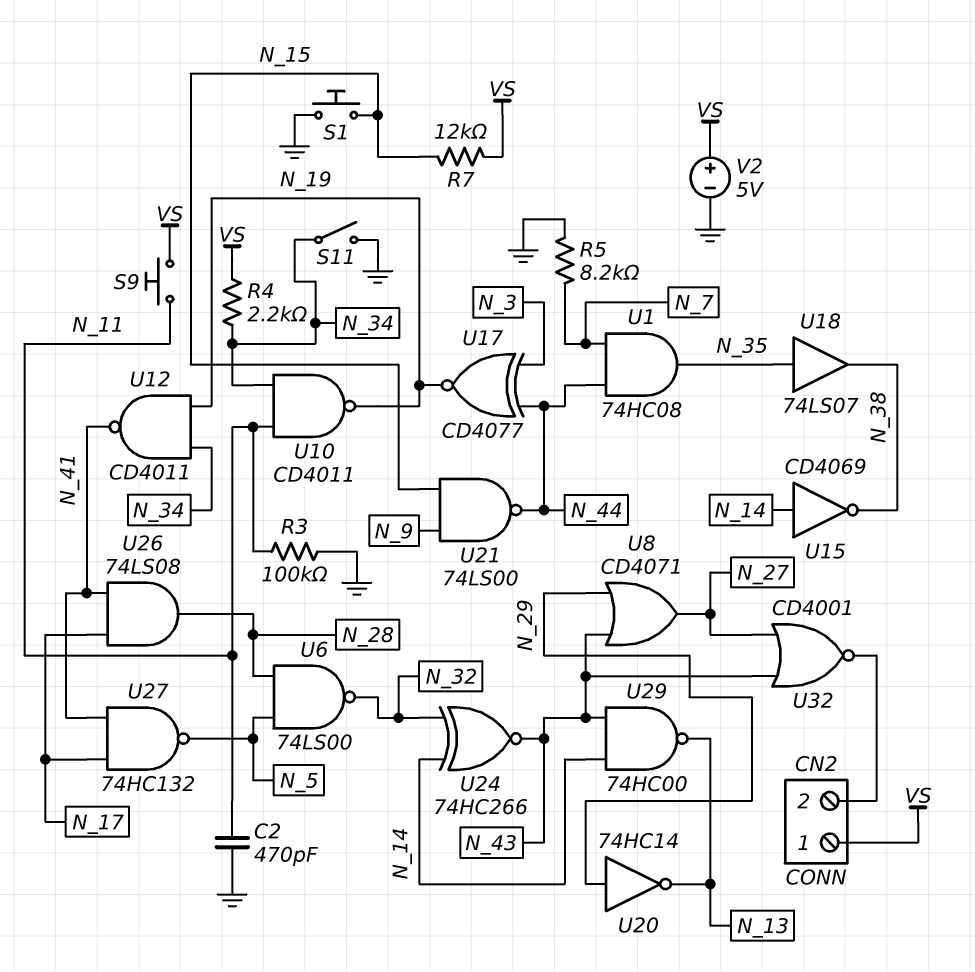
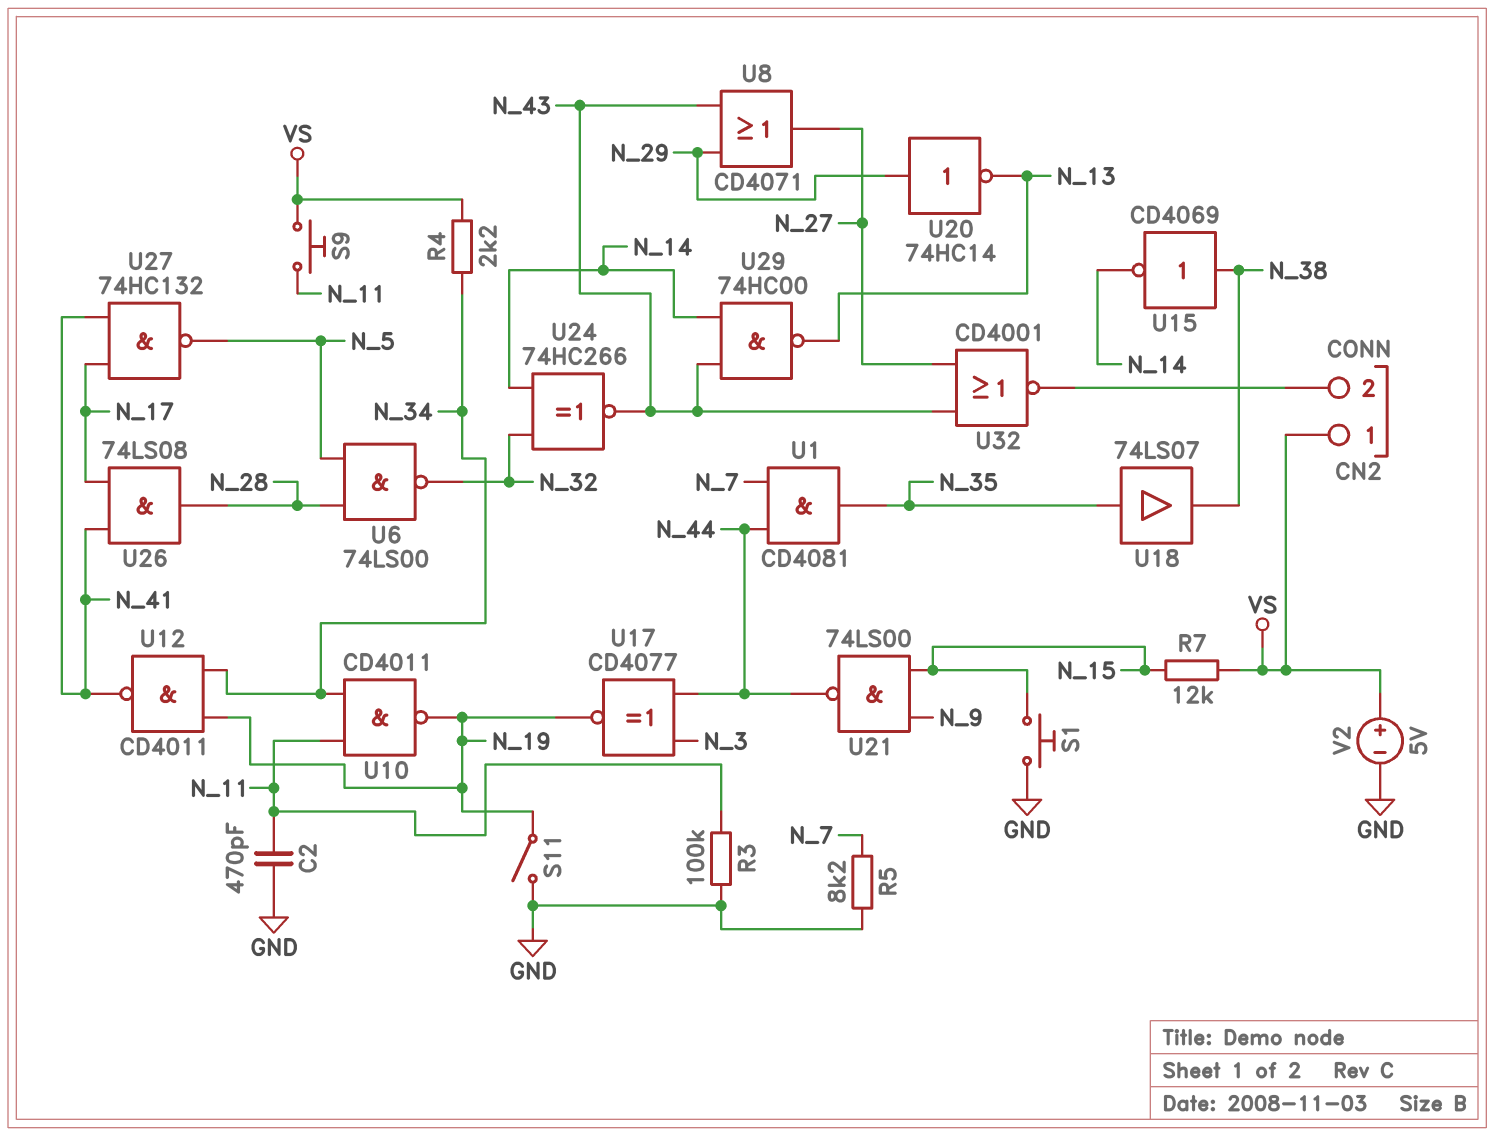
S11: switch (GND, N_34) -> switch (GND, N_19)
U1: AND 74HC08 (in N_7, in N_44, out N_35) -> AND CD4081 (in N_7, in N_44, out N_35)
U15: NOT CD4069 (in N_14, out N_38) -> NOT CD4069 (in N_38, out N_14)

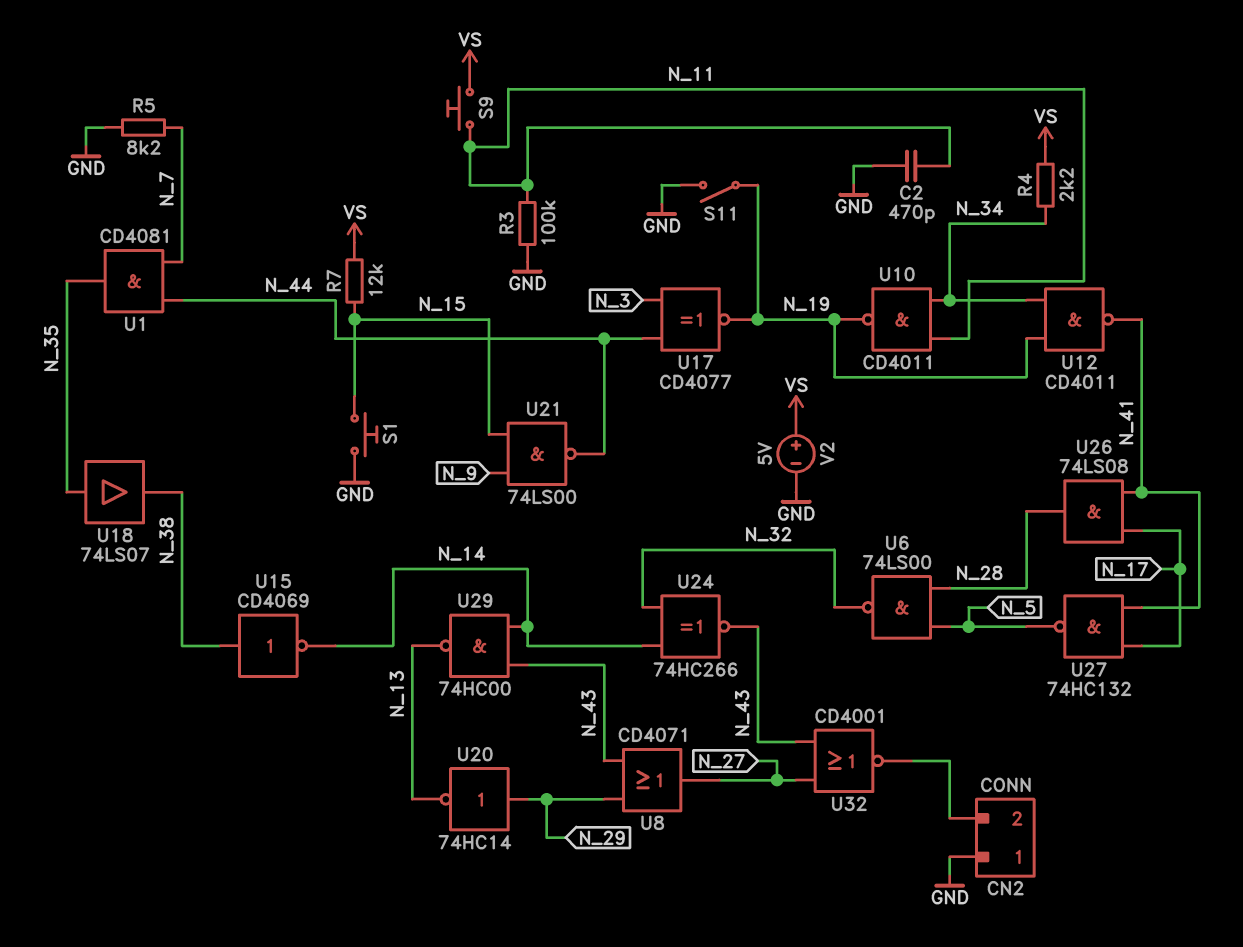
CN2 pin 1: VS -> GND

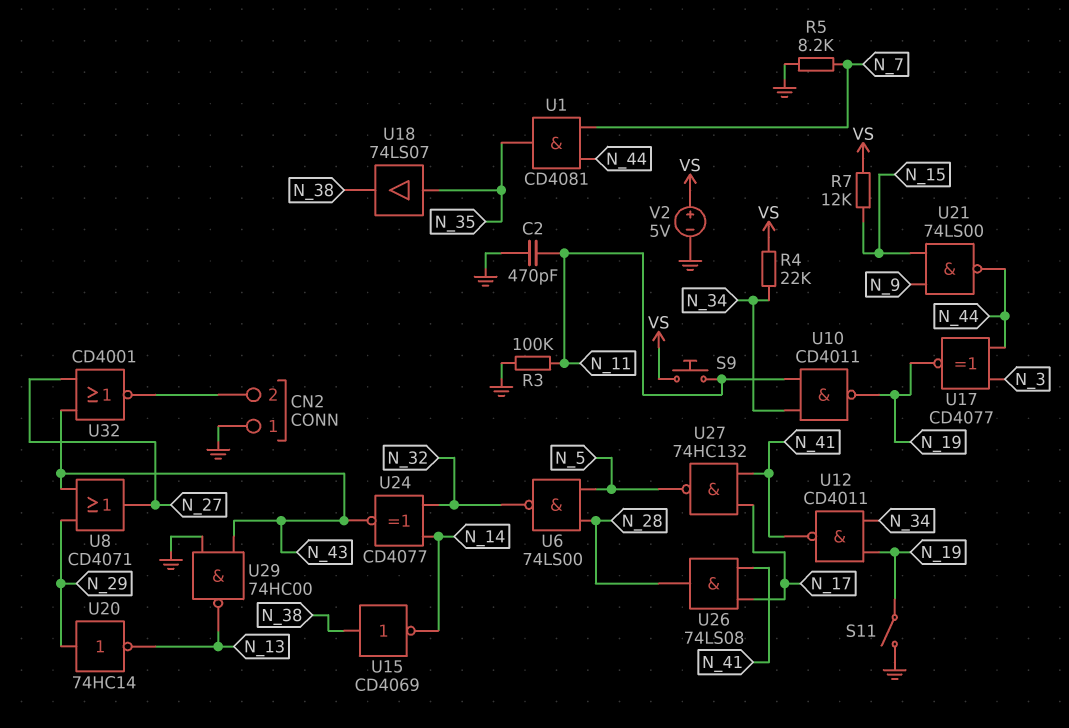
R4: 2.2k (N_34, VS) -> 22k (N_34, VS)
S1: button (GND, N_15) -> none
U24: XNOR 74HC266 (in N_14, in N_32, out N_43) -> XNOR CD4077 (in N_14, in N_32, out N_43)
U29: NAND 74HC00 (in N_14, in N_43, out N_13) -> NAND 74HC00 (in GND, in N_43, out N_13)

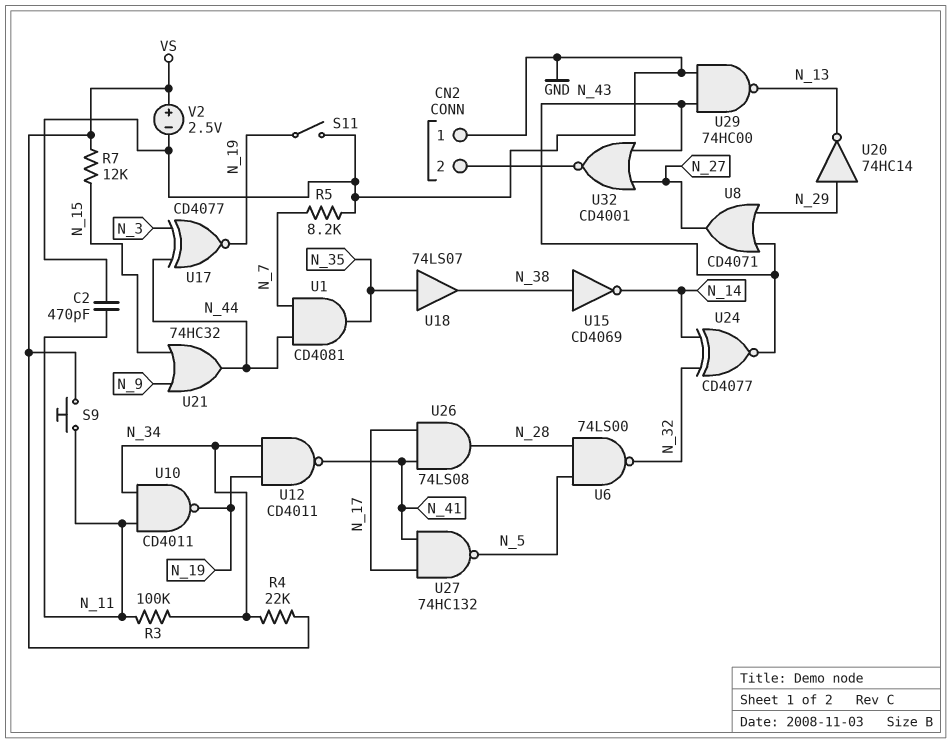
R3: 100k (GND, N_11) -> 100k (N_11, N_34)
U21: NAND 74LS00 (in N_9, in N_15, out N_44) -> OR 74HC32 (in N_9, in N_15, out N_44)
V2: 5V (plus VS, minus GND) -> 2.5V (plus VS, minus GND)

